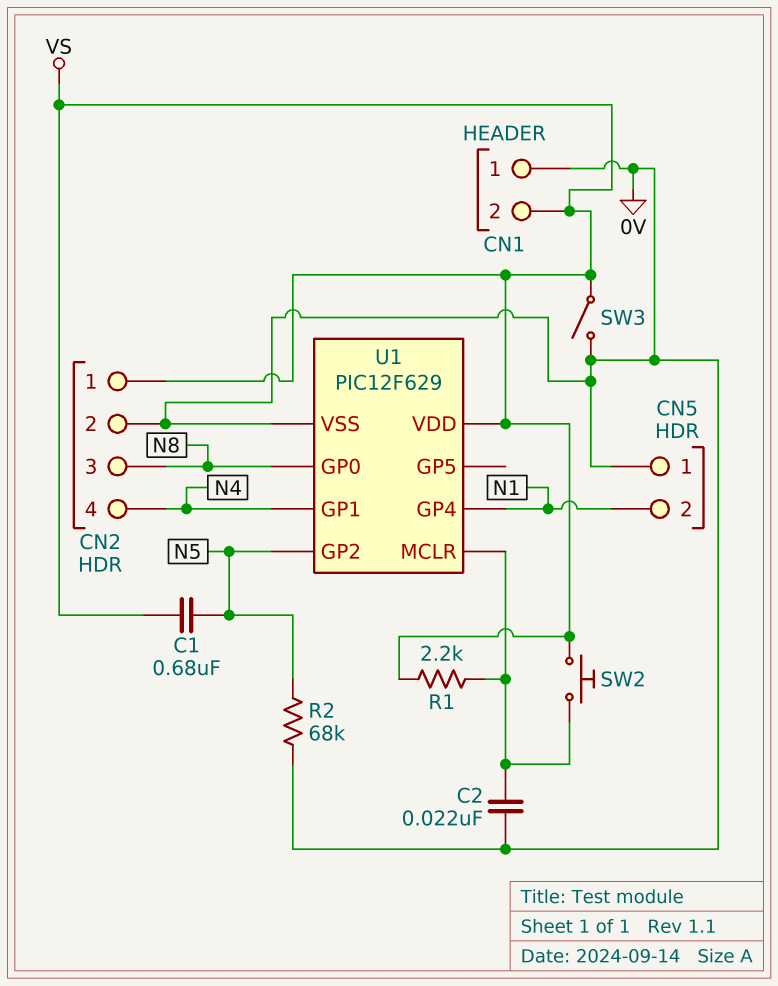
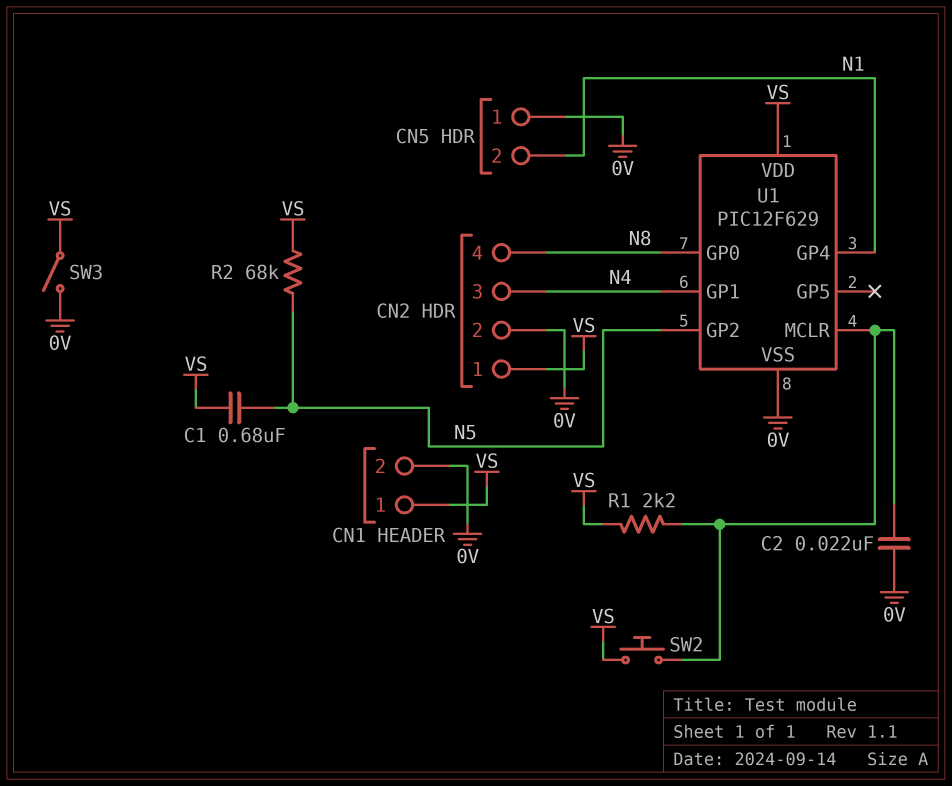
CN1 pin 1: 0V -> VS
CN1 pin 2: VS -> 0V
CN2 pin 3: N8 -> N4
CN2 pin 4: N4 -> N8
R2: 68k (0V, N5) -> 68k (N5, VS)

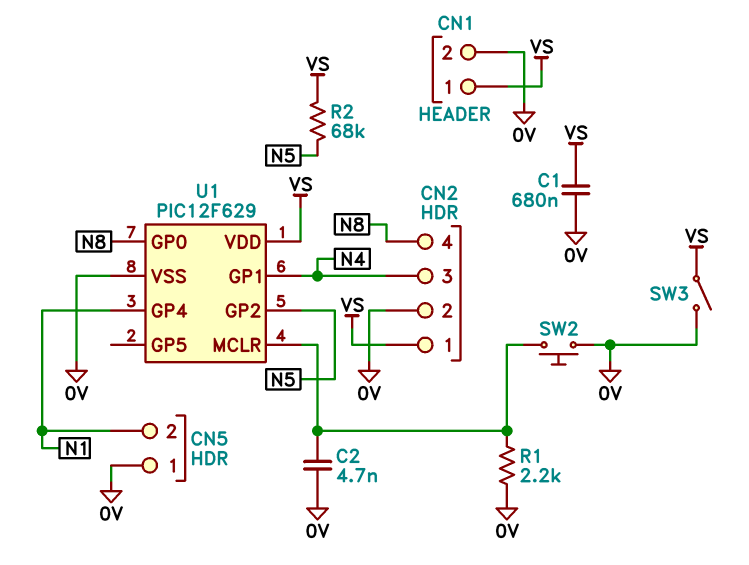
C1: 680nF (N5, VS) -> 680nF (0V, VS)
C2: 22nF (0V, U1/MCLR) -> 4.7nF (0V, U1/MCLR)
R1: 2.2k (U1/MCLR, VS) -> 2.2k (0V, U1/MCLR)
SW2: button (U1/MCLR, VS) -> button (0V, U1/MCLR)

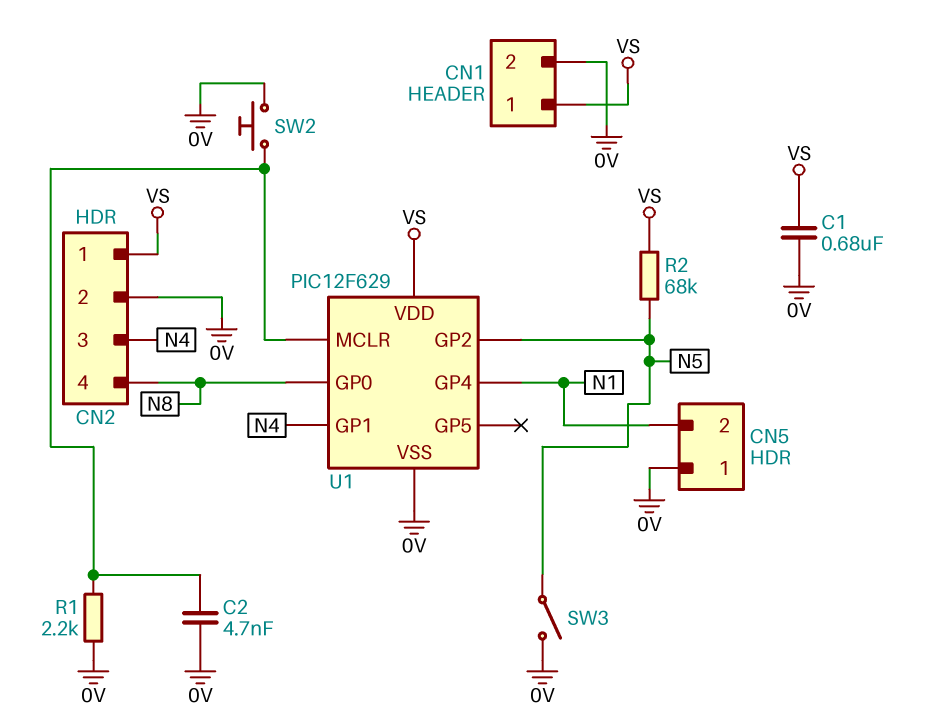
SW3: switch (0V, VS) -> switch (0V, N5)

